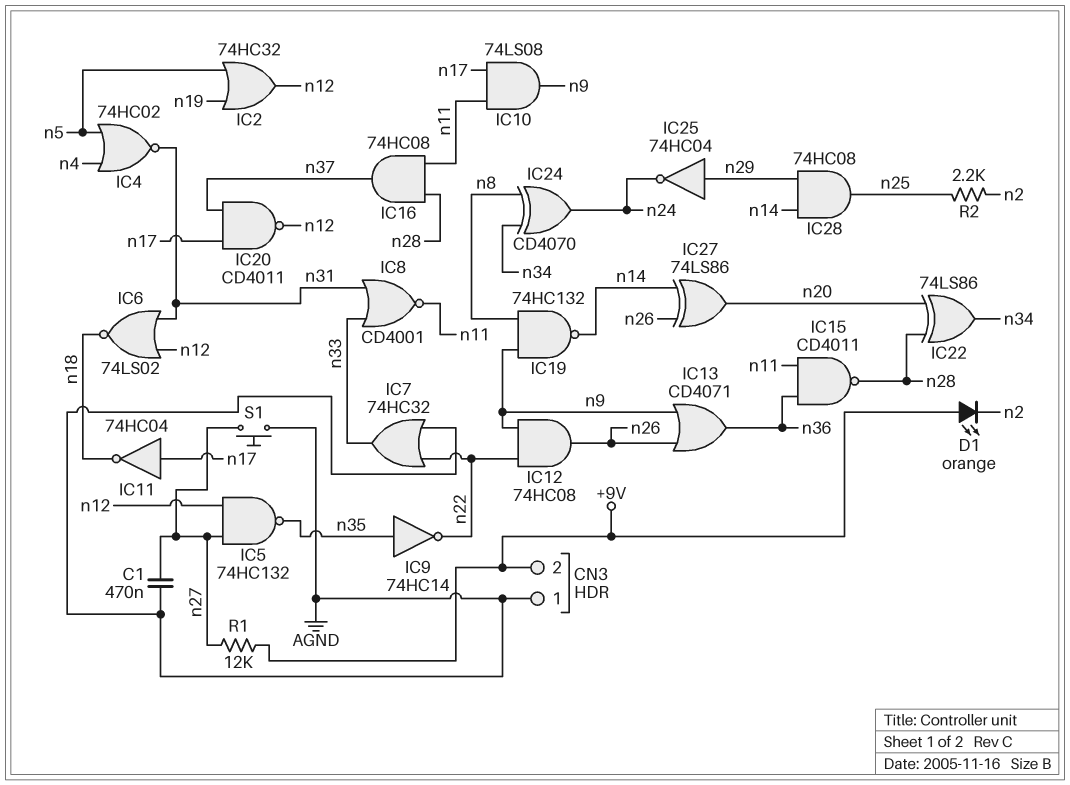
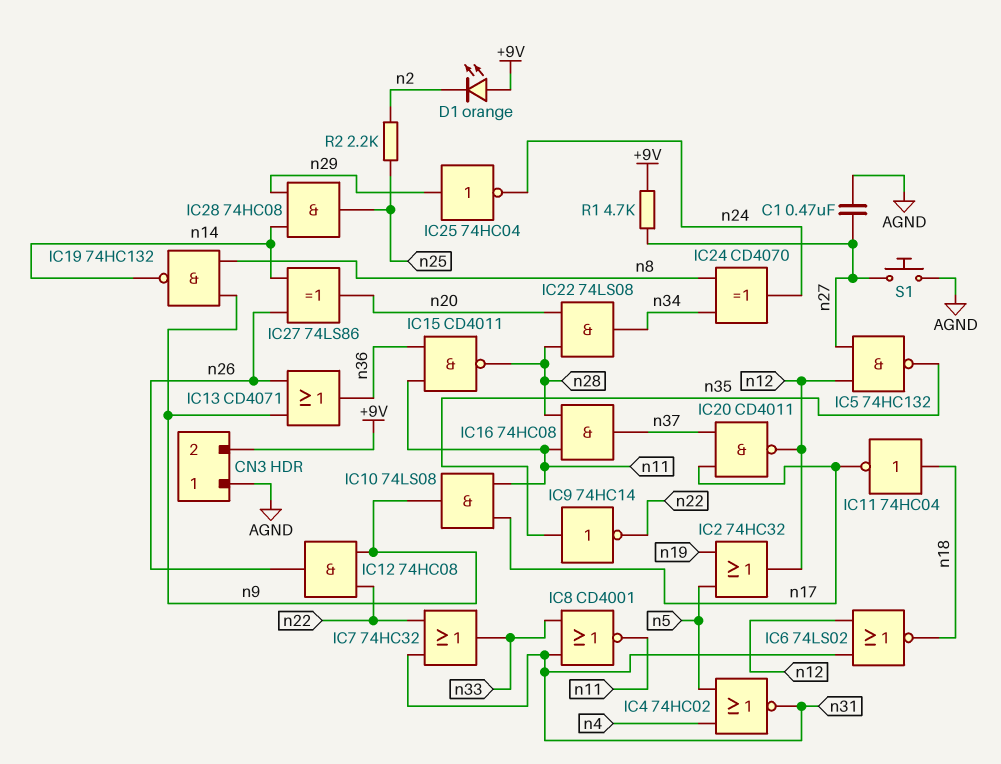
IC7: OR 74HC32 (in AGND, in n22, out n33) -> OR 74HC32 (in n22, in n31, out n33)
IC11: NOT 74HC04 (in n17, out n18) -> NOT 74HC04 (in n18, out n17)
IC22: XOR 74LS86 (in n20, in n28, out n34) -> AND 74LS08 (in n20, in n28, out n34)
R1: 12k (+9V, n27) -> 4.7k (+9V, n27)

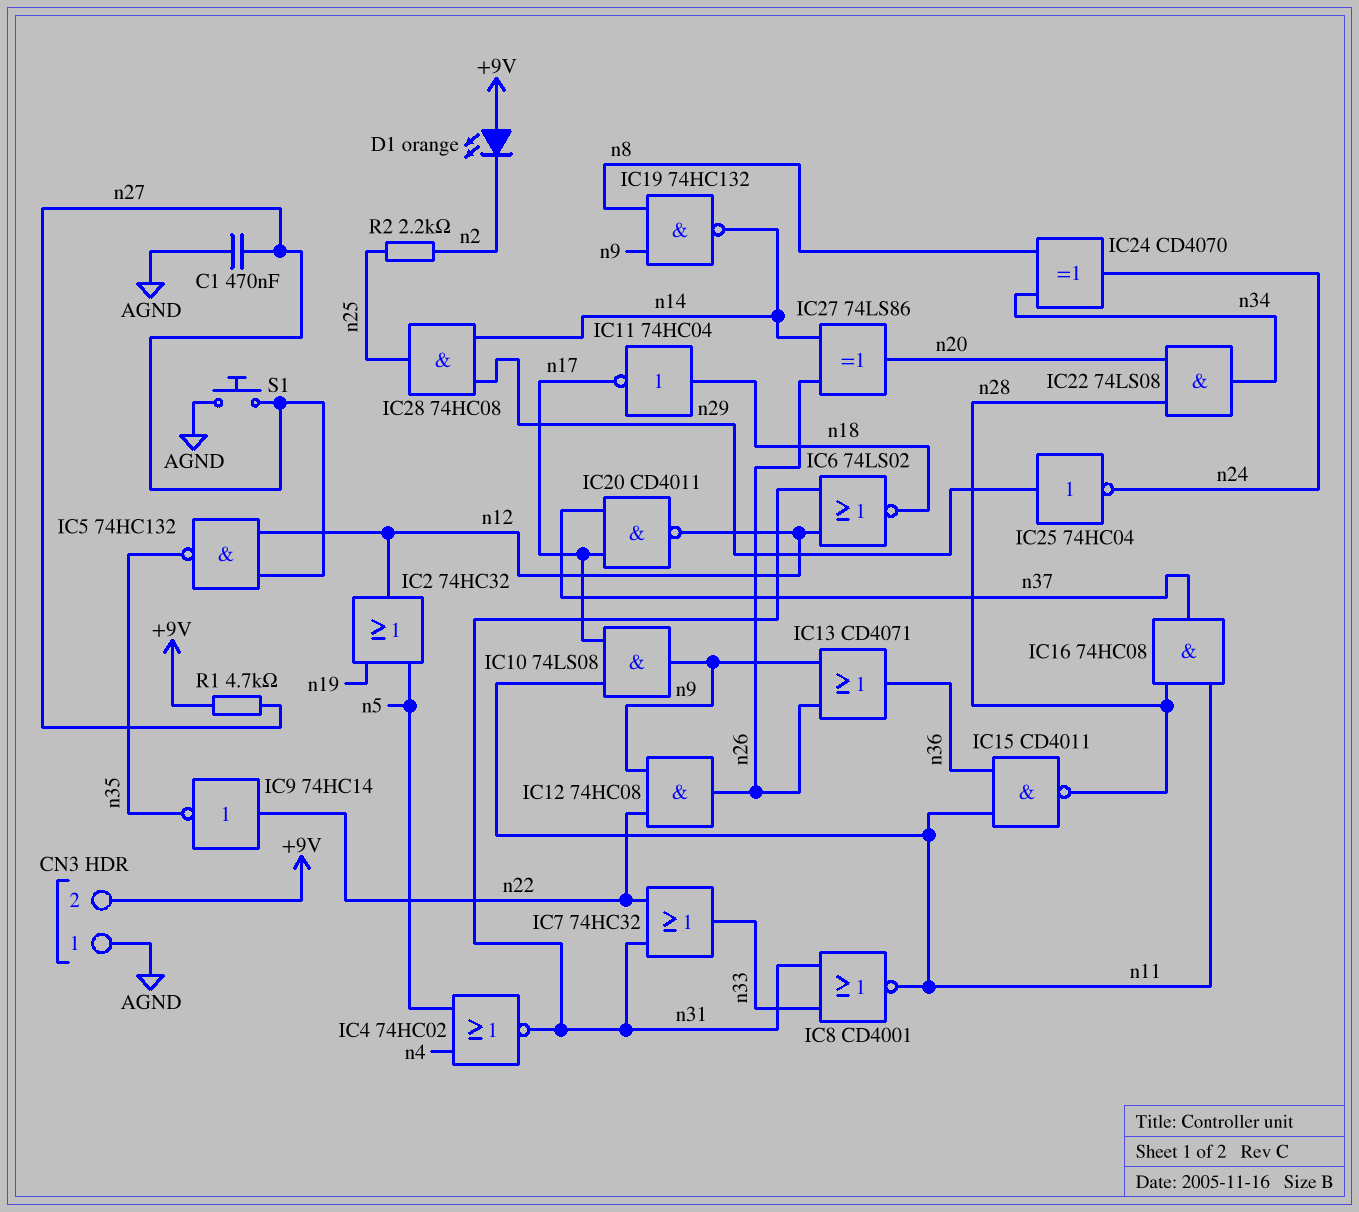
IC9: NOT 74HC14 (in n35, out n22) -> NOT 74HC14 (in n22, out n35)

